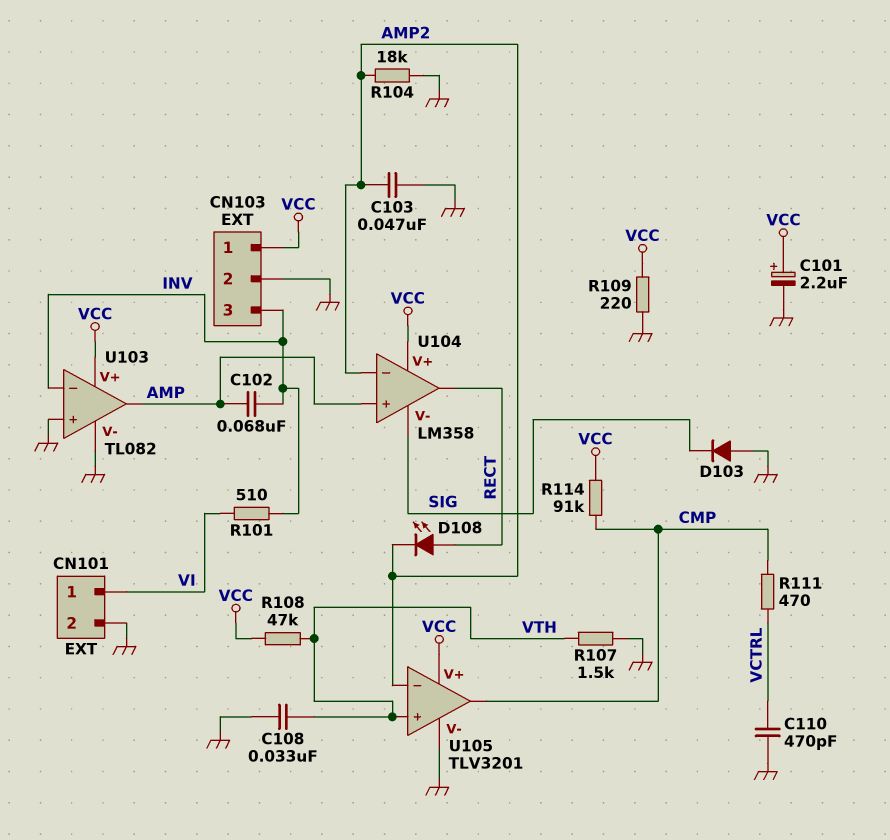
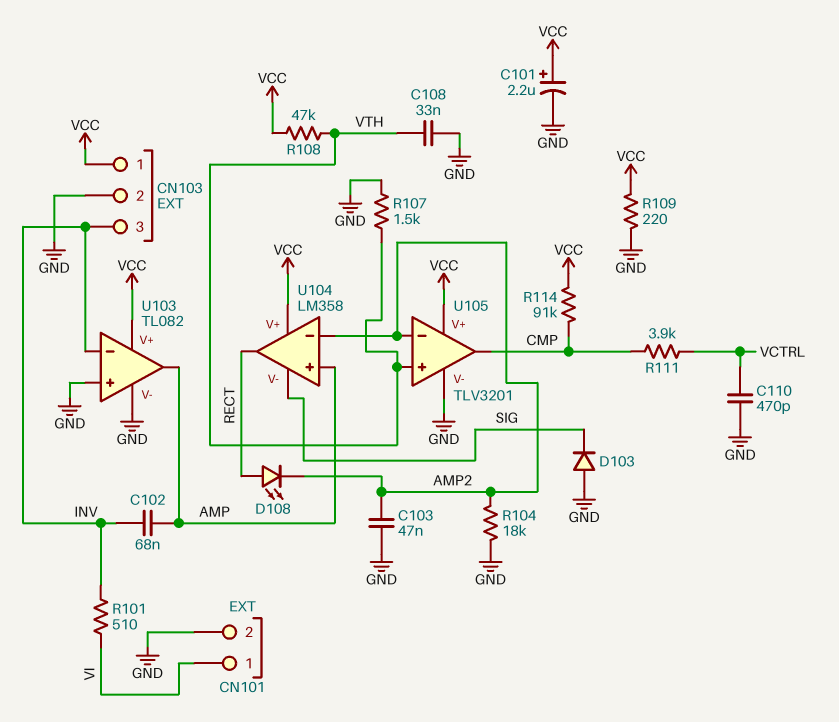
R111: 470 (CMP, VCTRL) -> 3.9k (CMP, VCTRL)

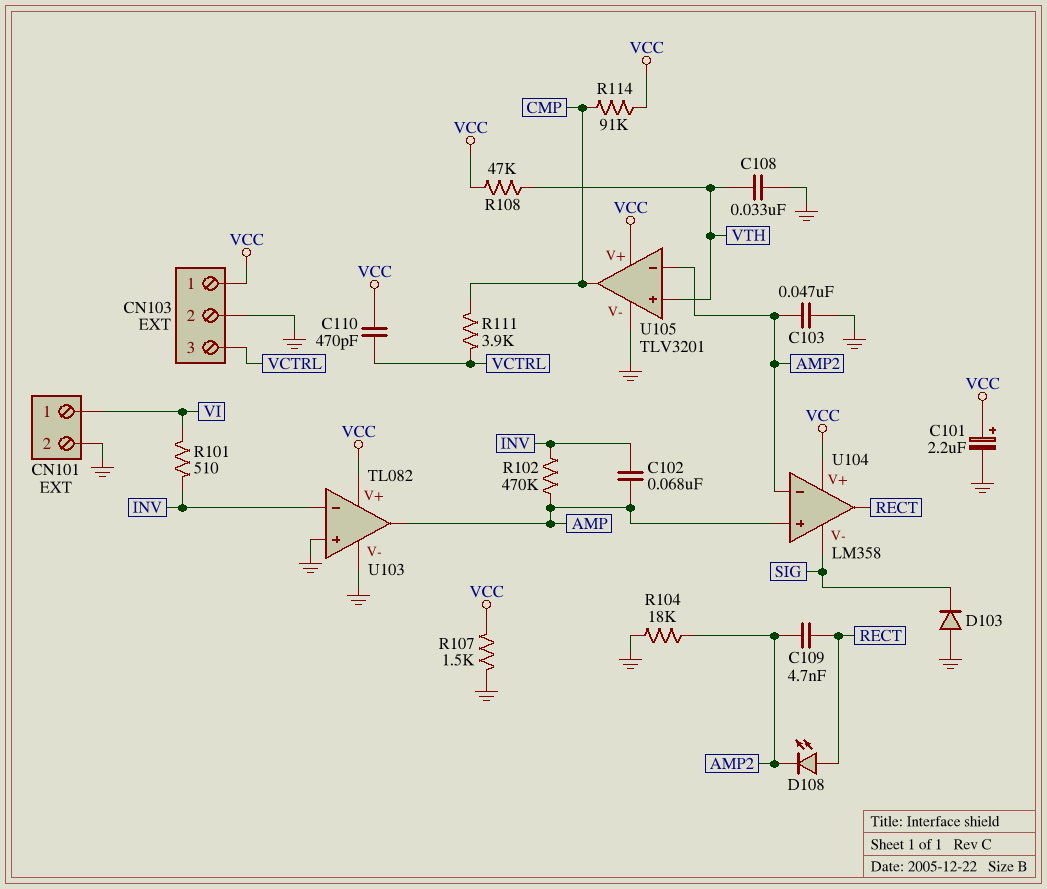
C109: none -> 4.7nF (AMP2, RECT)
C110: 470pF (GND, VCTRL) -> 470pF (VCC, VCTRL)
CN103 pin 3: INV -> VCTRL
R102: none -> 470k (AMP, INV)
R107: 1.5k (GND, VTH) -> 1.5k (GND, VCC)
R109: 220 (GND, VCC) -> none

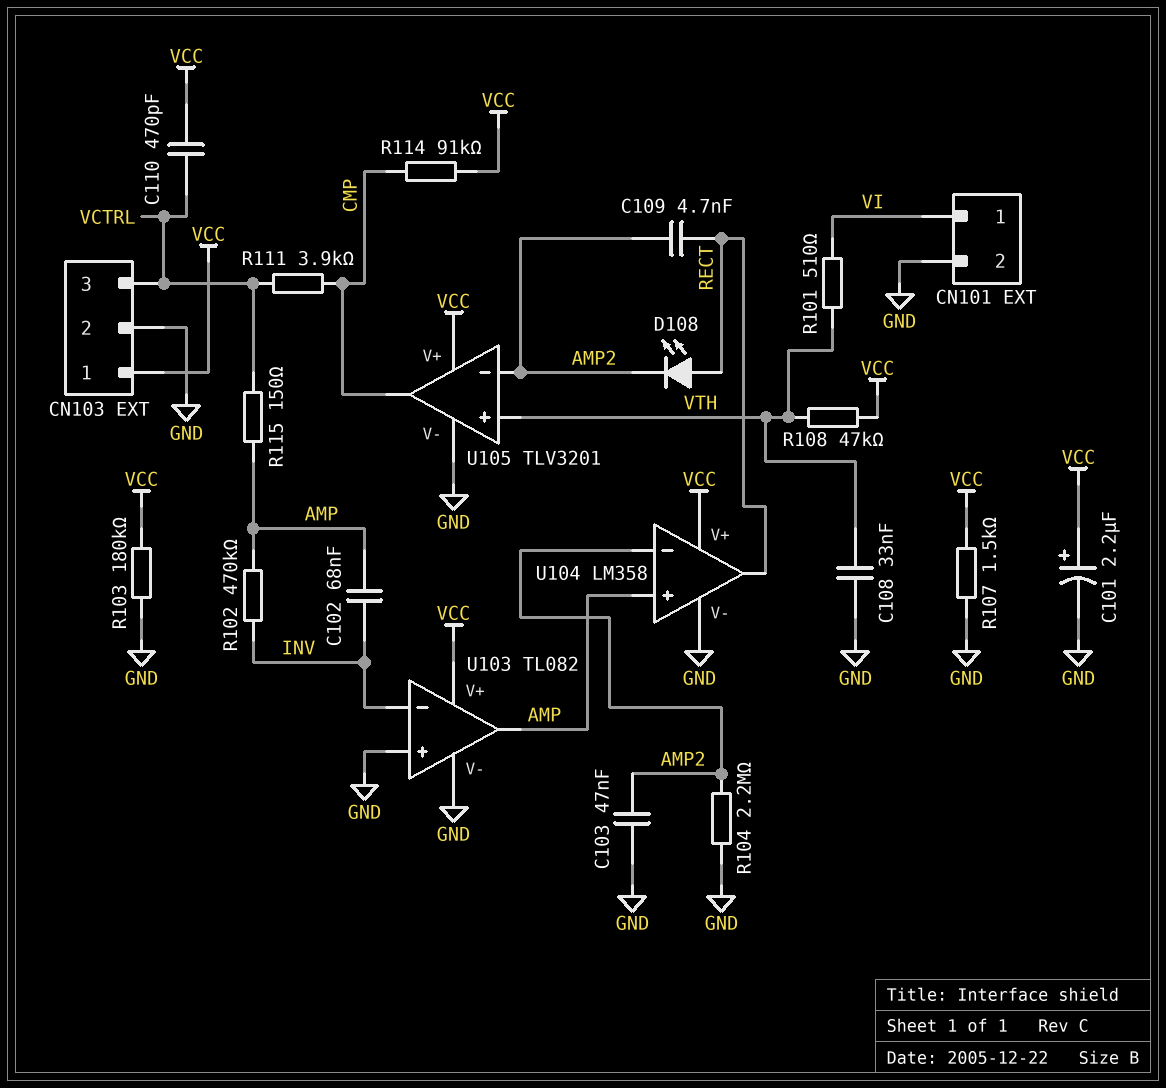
D103: diode (A GND, K SIG) -> none
R101: 510 (INV, VI) -> 510 (VI, VTH)
R103: none -> 180k (GND, VCC)
R104: 18k (AMP2, GND) -> 2.2M (AMP2, GND)
R115: none -> 150 (AMP, VCTRL)
U104 pin V-: SIG -> GND

